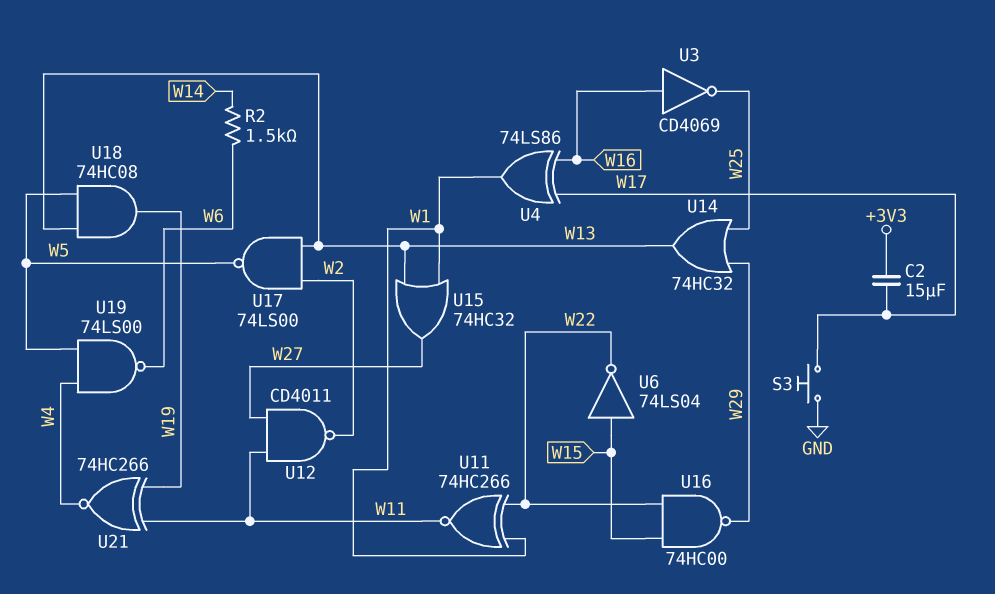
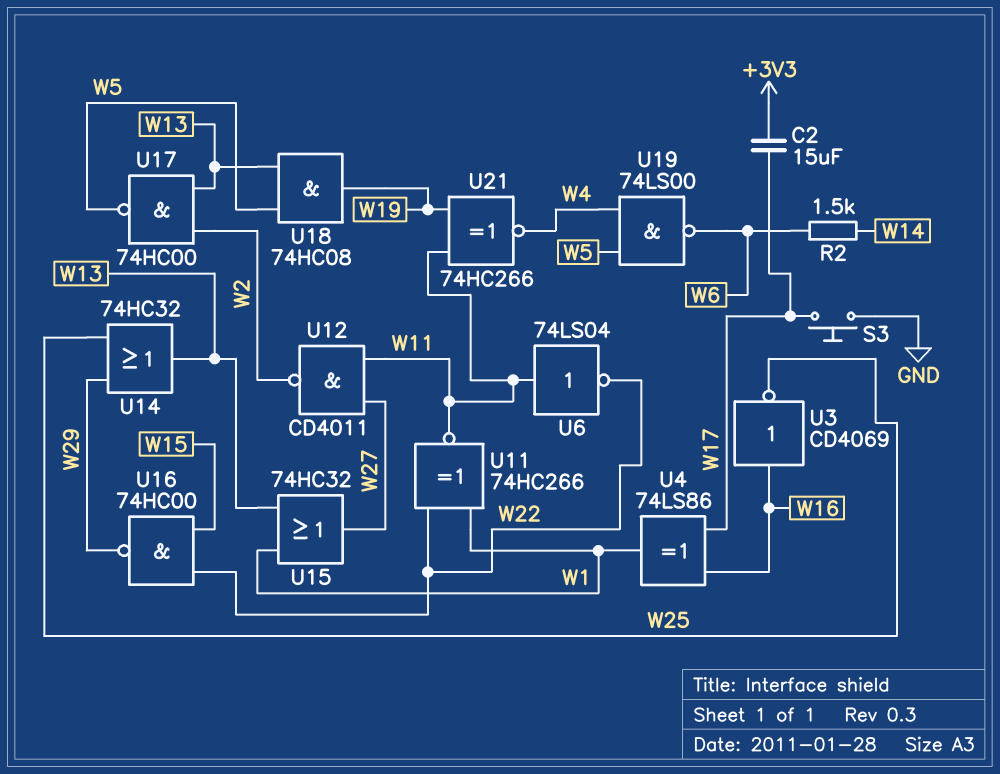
U6: NOT 74LS04 (in W15, out W22) -> NOT 74LS04 (in W11, out W22)
U17: NAND 74LS00 (in W2, in W13, out W5) -> NAND 74HC00 (in W2, in W13, out W5)

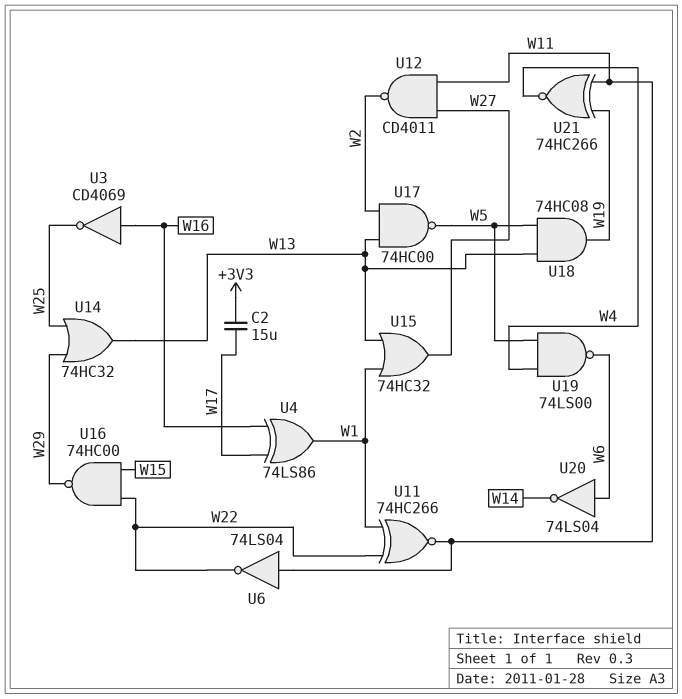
R2: 1.5k (W6, W14) -> none
S3: button (GND, W17) -> none
U20: none -> NOT 74LS04 (in W6, out W14)

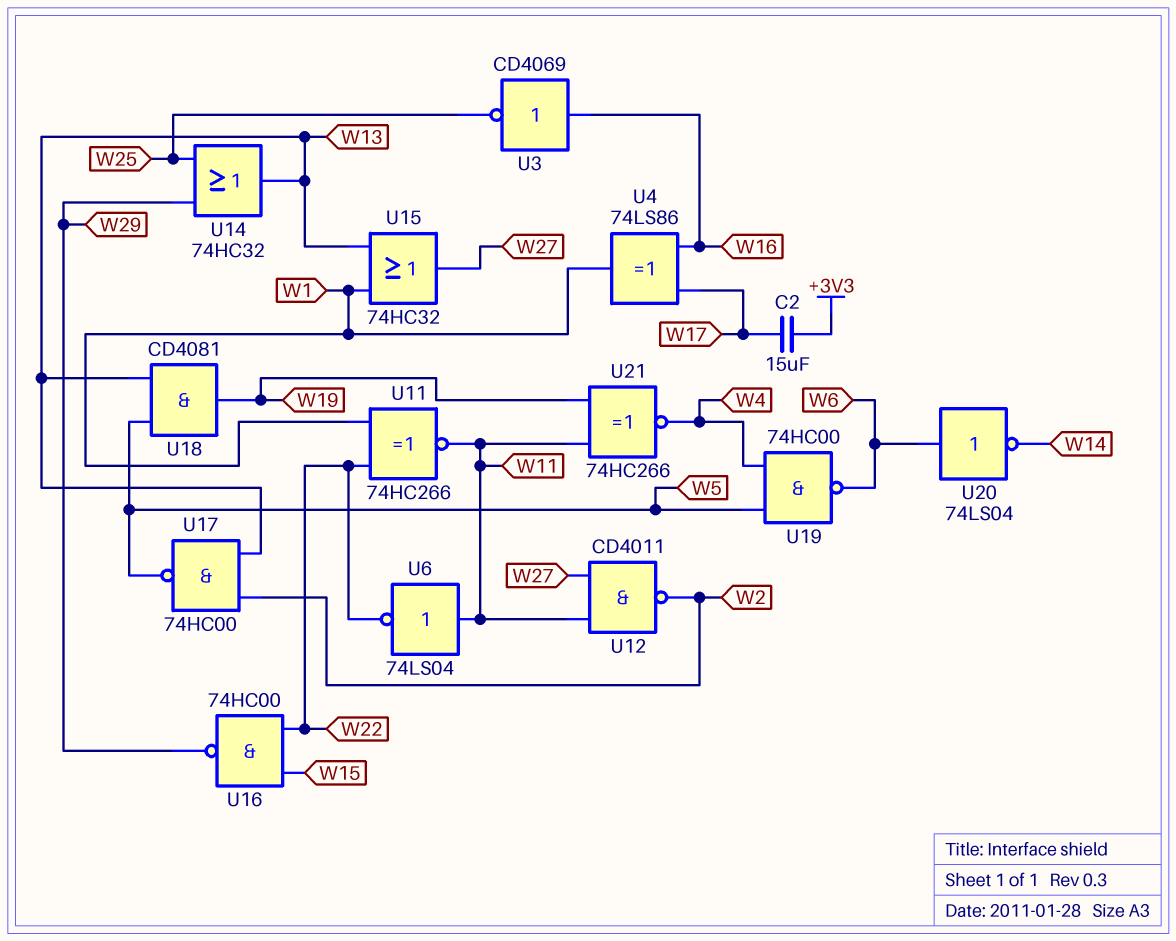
U18: AND 74HC08 (in W5, in W13, out W19) -> AND CD4081 (in W5, in W13, out W19)
U19: NAND 74LS00 (in W4, in W5, out W6) -> NAND 74HC00 (in W4, in W5, out W6)

